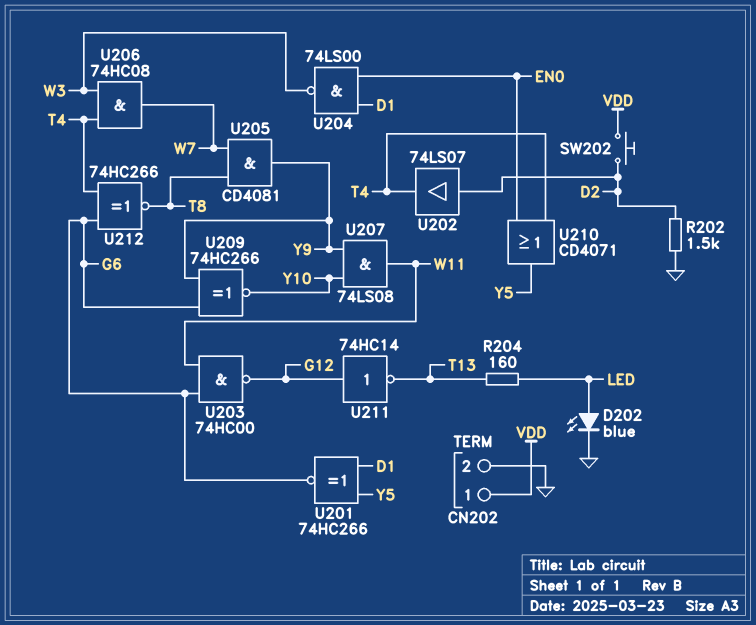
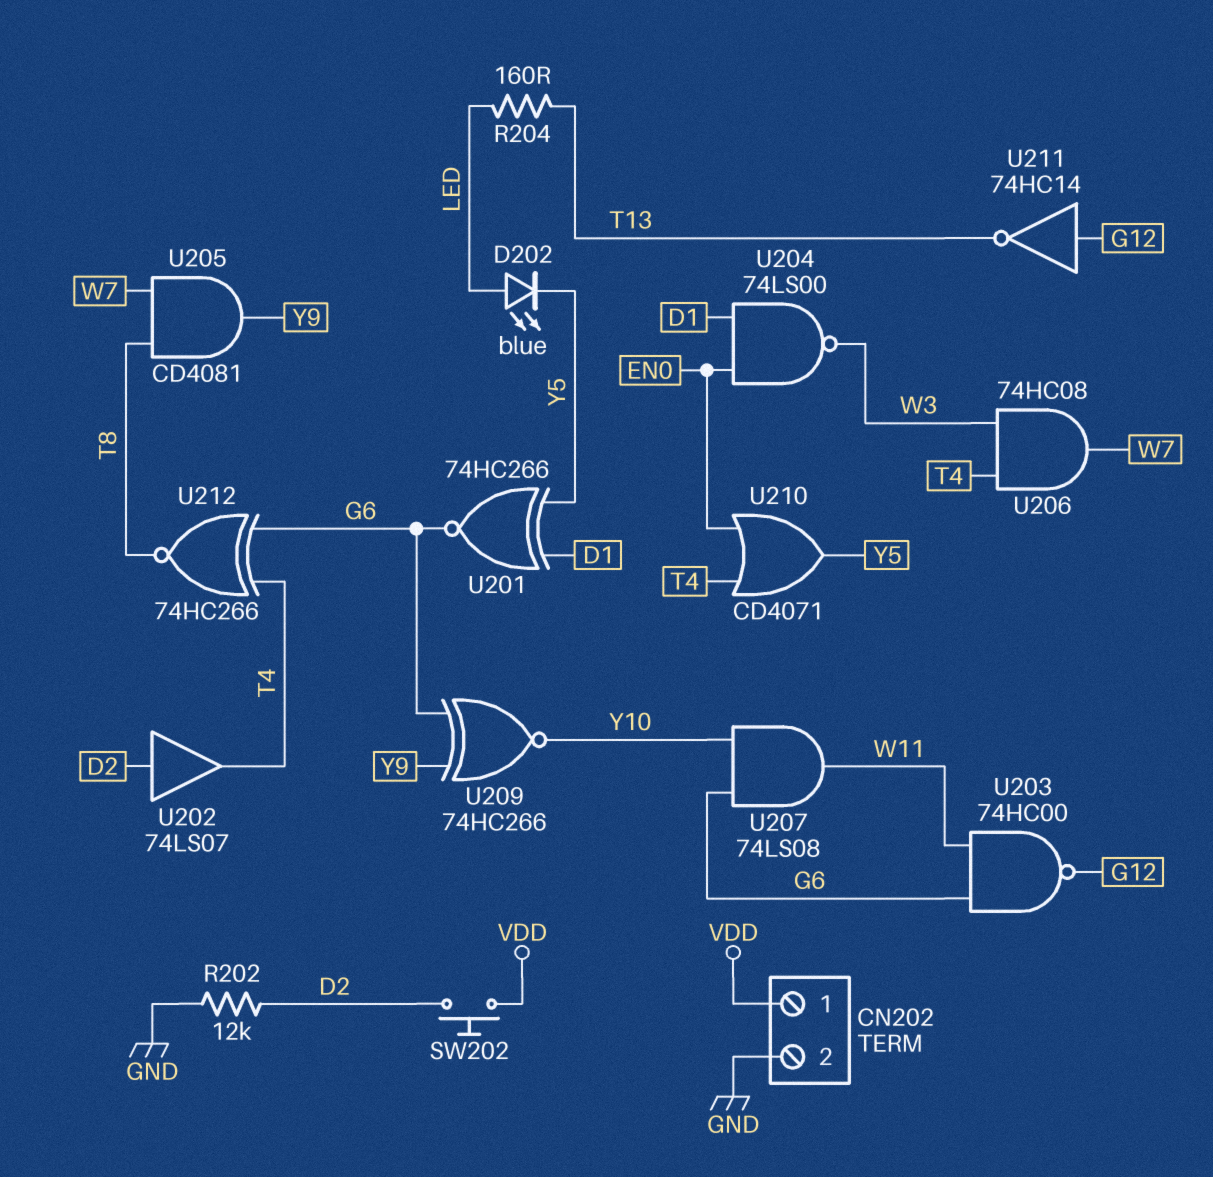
D202: LED blue (A LED, K GND) -> LED blue (A LED, K Y5)
R202: 1.5k (D2, GND) -> 12k (D2, GND)
U207: AND 74LS08 (in Y9, in Y10, out W11) -> AND 74LS08 (in G6, in Y10, out W11)

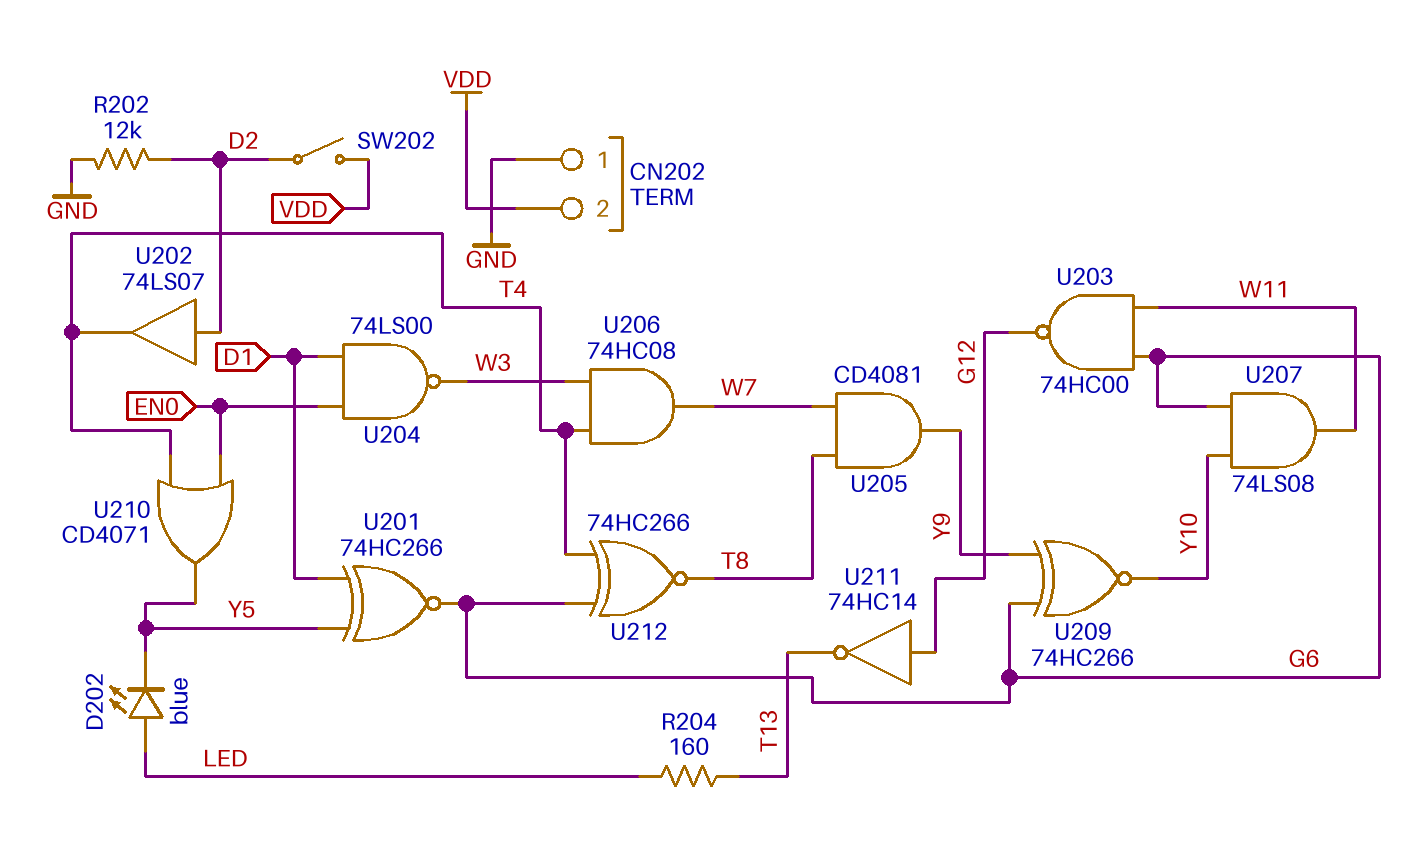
CN202 pin 1: VDD -> GND
CN202 pin 2: GND -> VDD
SW202: button (D2, VDD) -> switch (D2, VDD)

